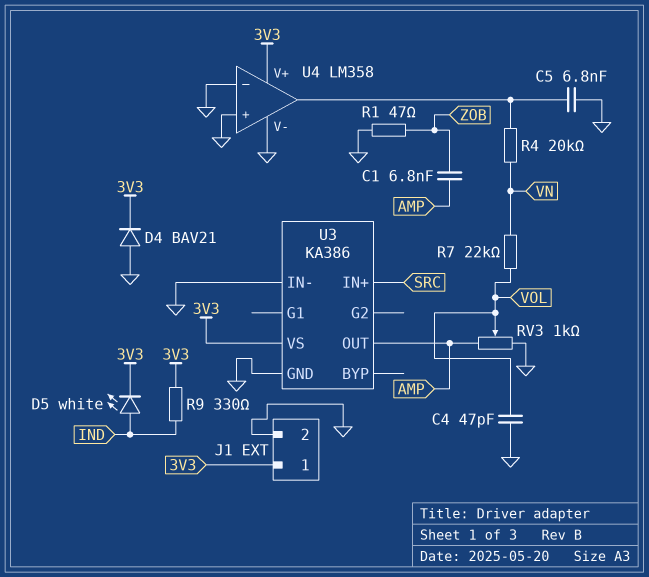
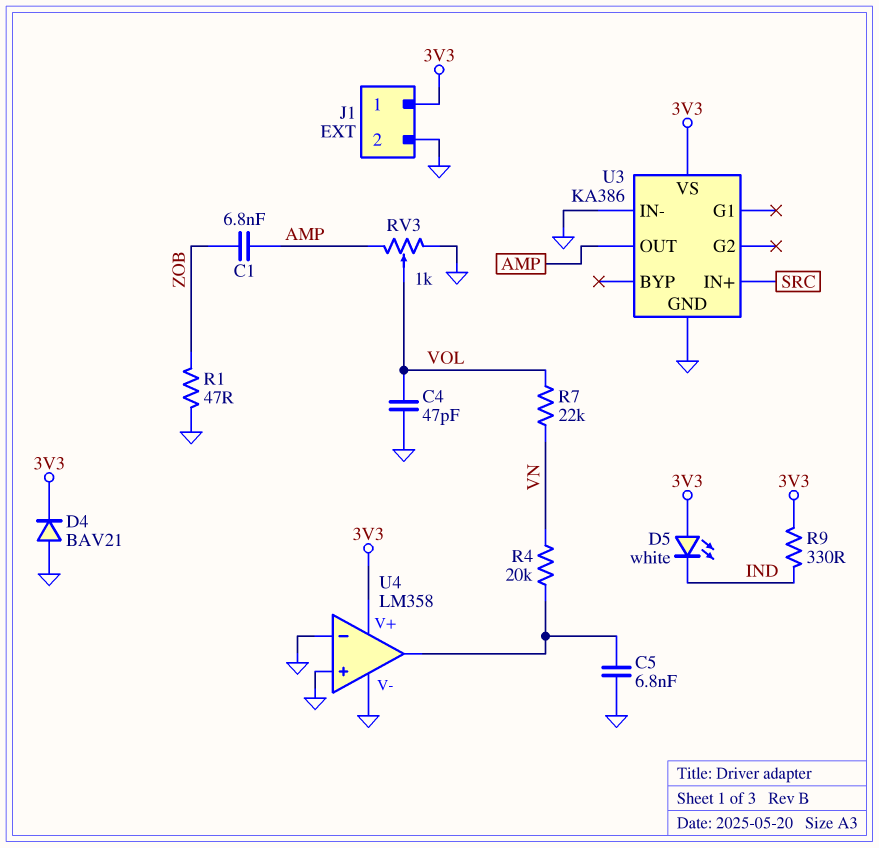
D5: LED white (A IND, K 3V3) -> LED white (A 3V3, K IND)

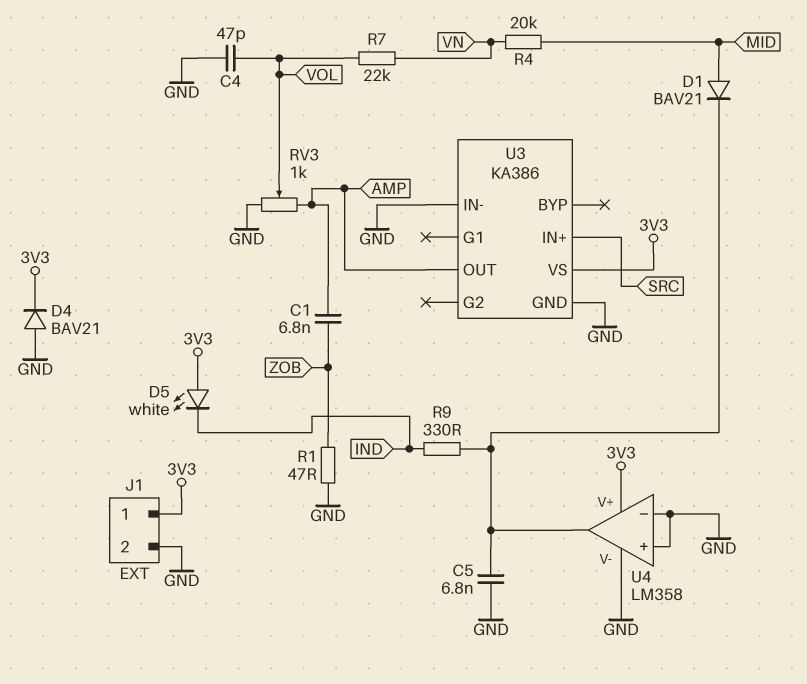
D1: none -> diode BAV21 (A MID, K U4/out)
R4: 20k (U4/out, VN) -> 20k (MID, VN)
R9: 330 (3V3, IND) -> 330 (IND, U4/out)

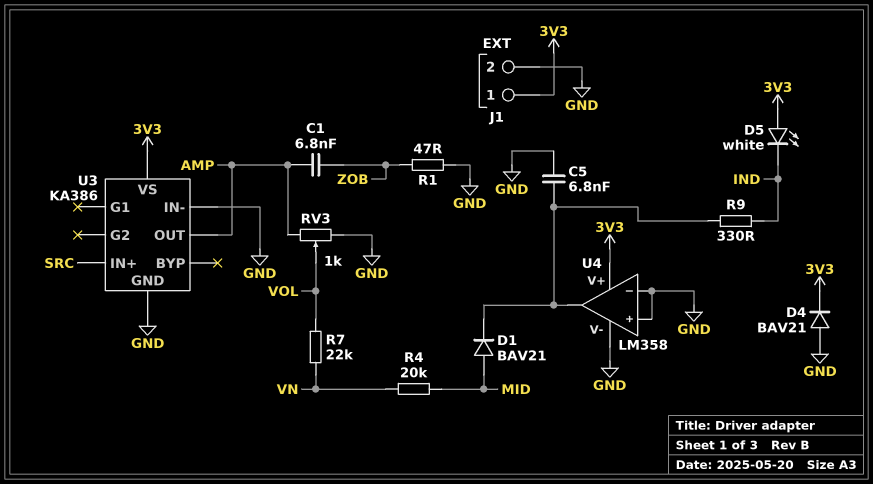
C4: 47pF (GND, VOL) -> none

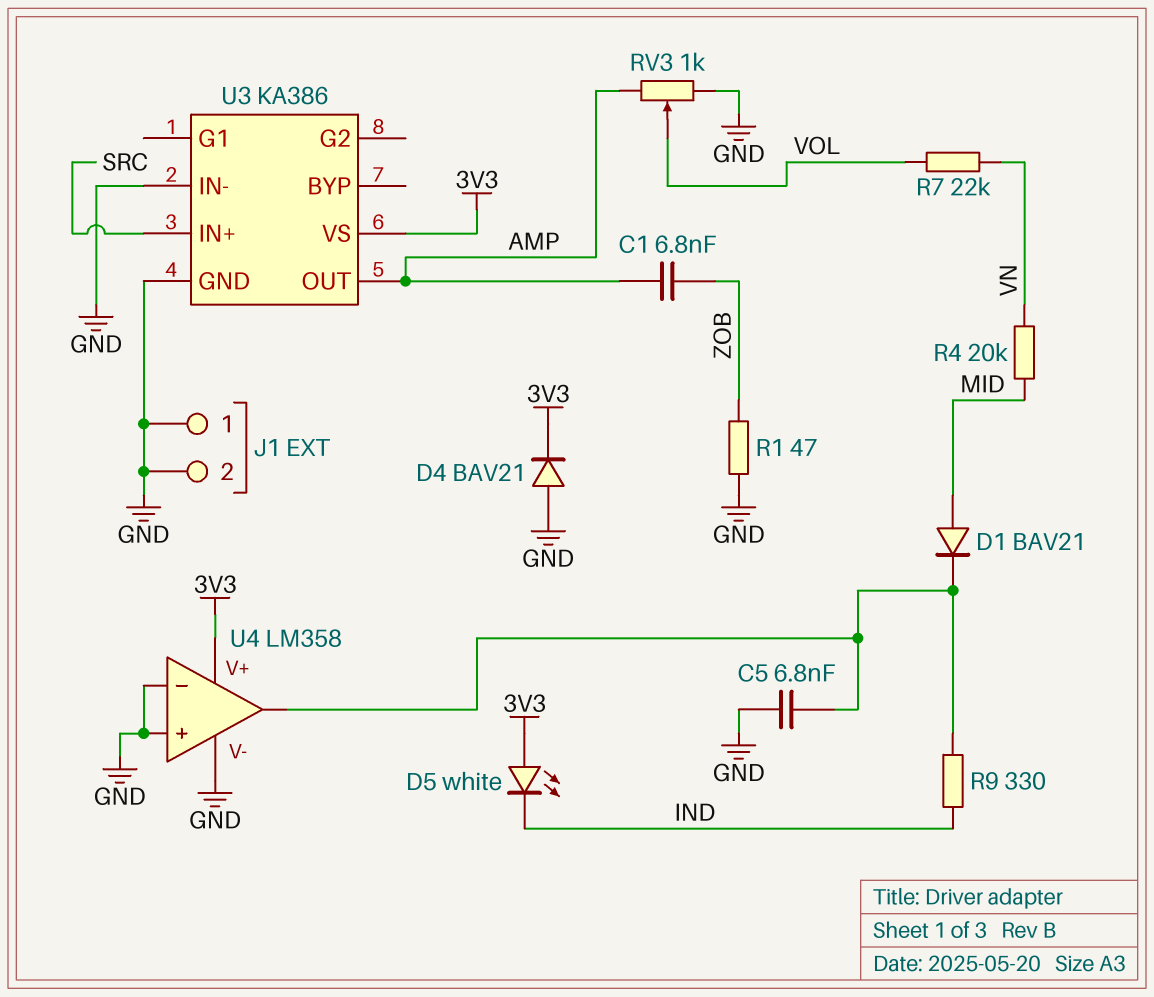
J1 pin 1: 3V3 -> GND

